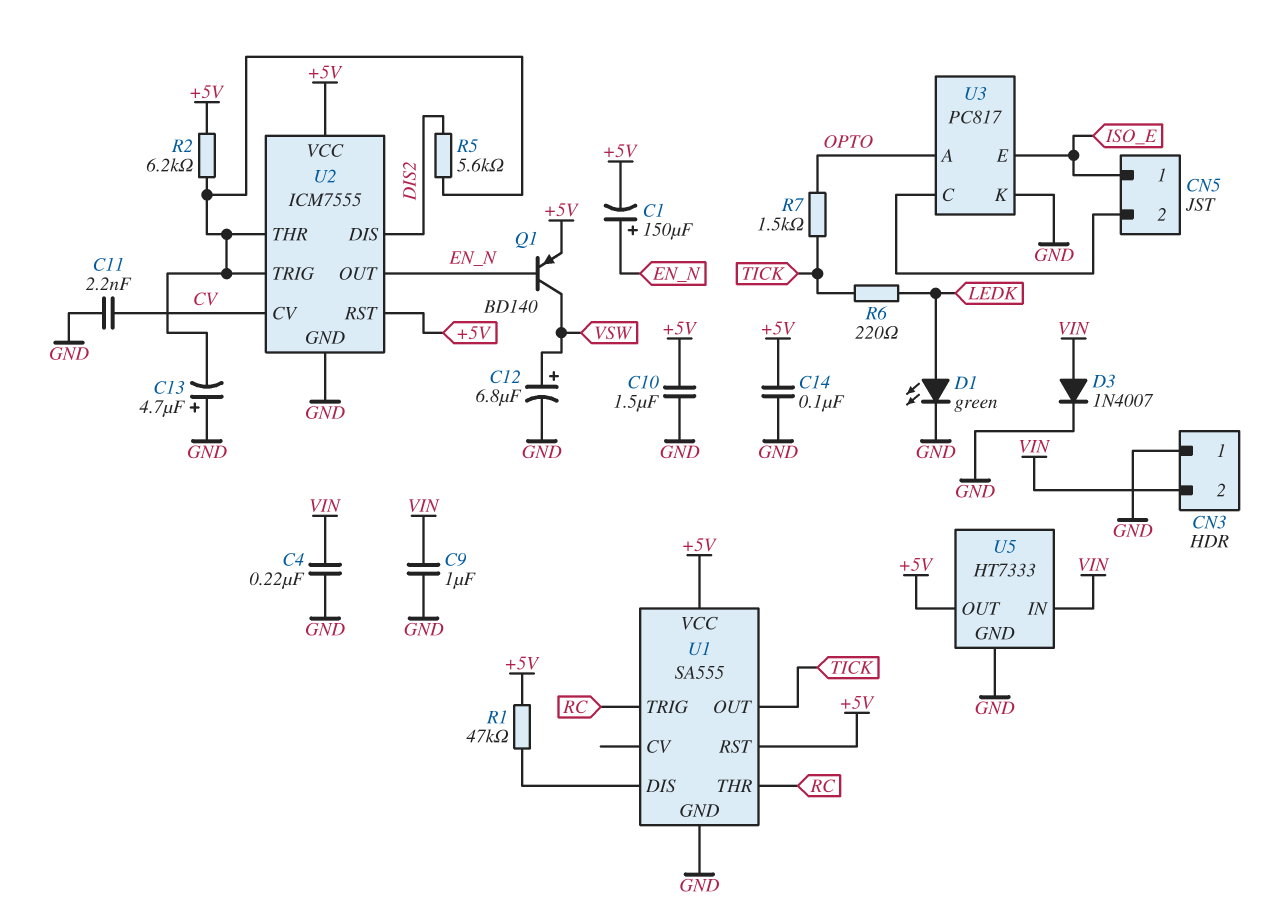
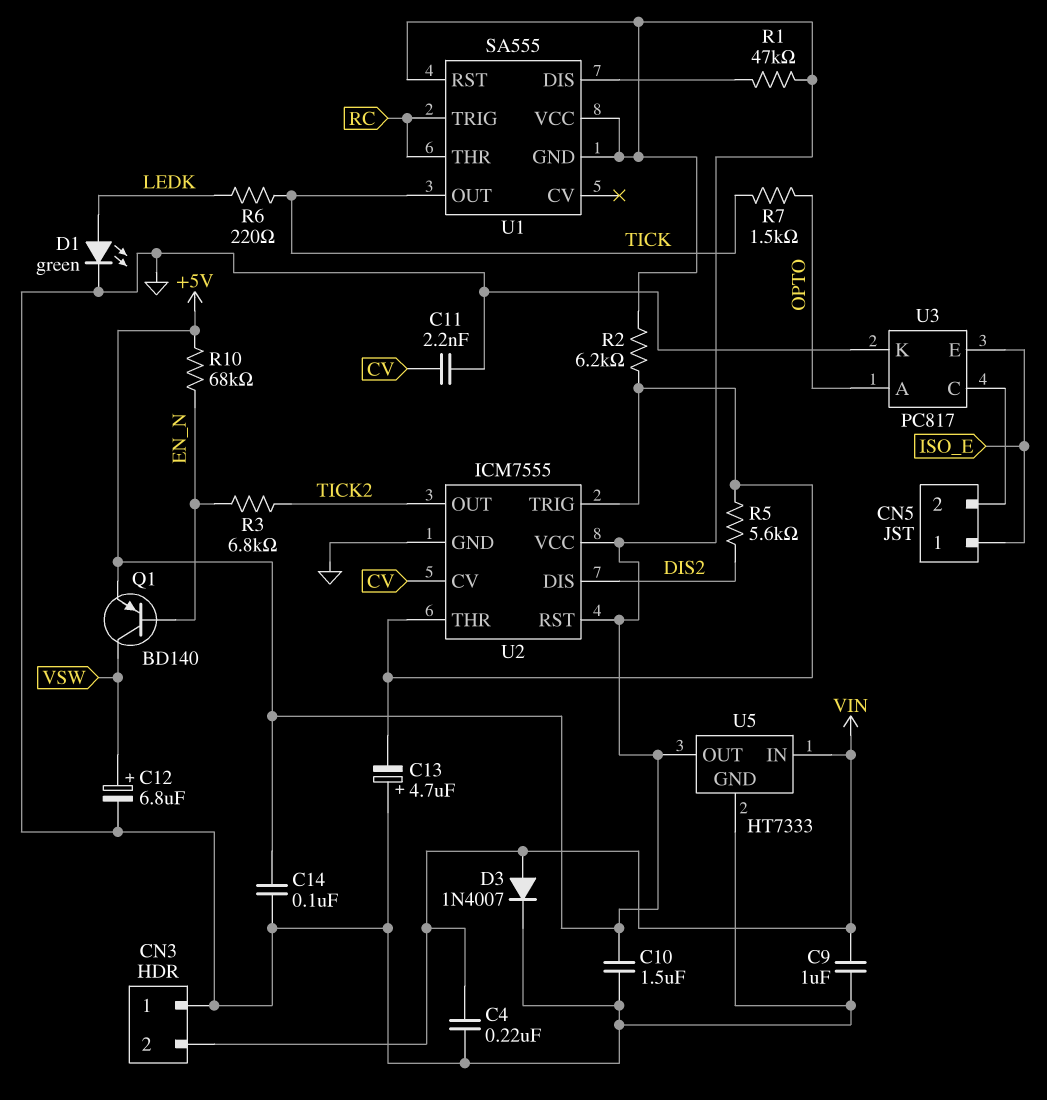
C1: 150uF (plus EN_N, minus +5V) -> none
R3: none -> 6.8k (EN_N, TICK2)
R10: none -> 68k (+5V, EN_N)
U1 pin GND: GND -> +5V
U2 pin OUT: EN_N -> TICK2

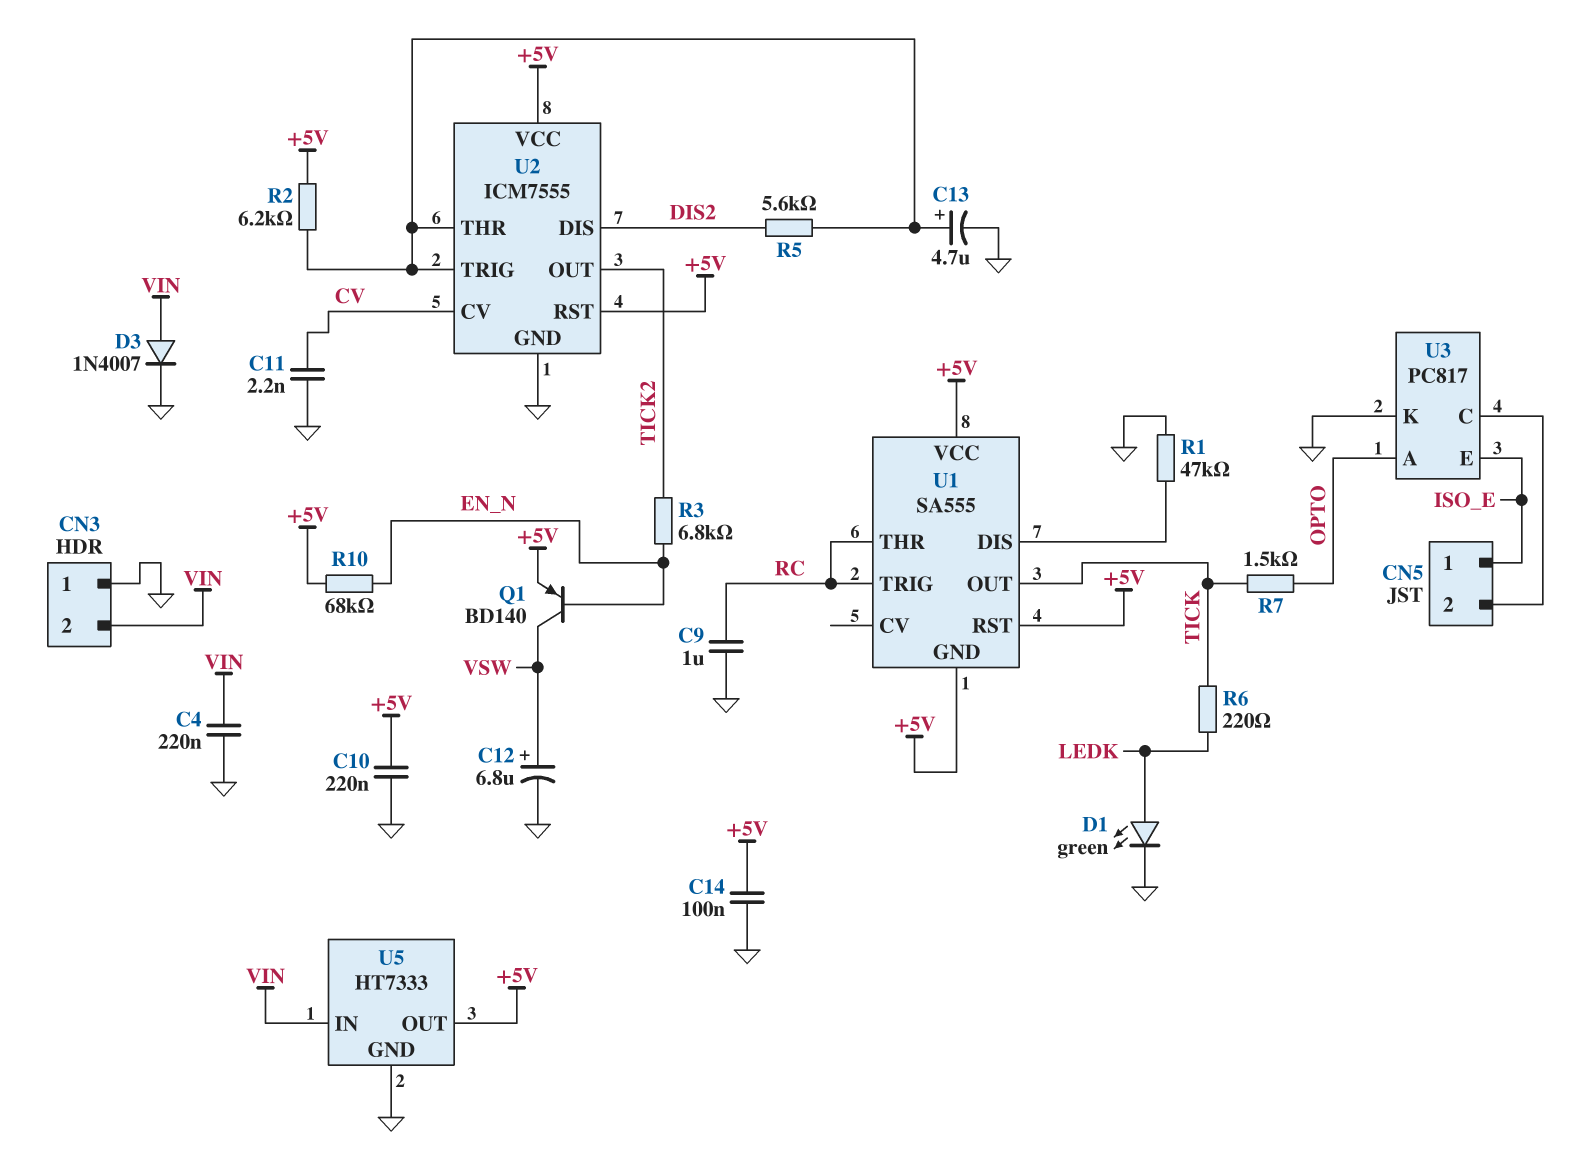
C9: 1uF (GND, VIN) -> 1uF (GND, RC)
C10: 1.5uF (+5V, GND) -> 220nF (+5V, GND)
C13: 4.7uF (plus GND, minus U2/THR) -> 4.7uF (plus U2/THR, minus GND)
R1: 47k (+5V, U1/DIS) -> 47k (GND, U1/DIS)

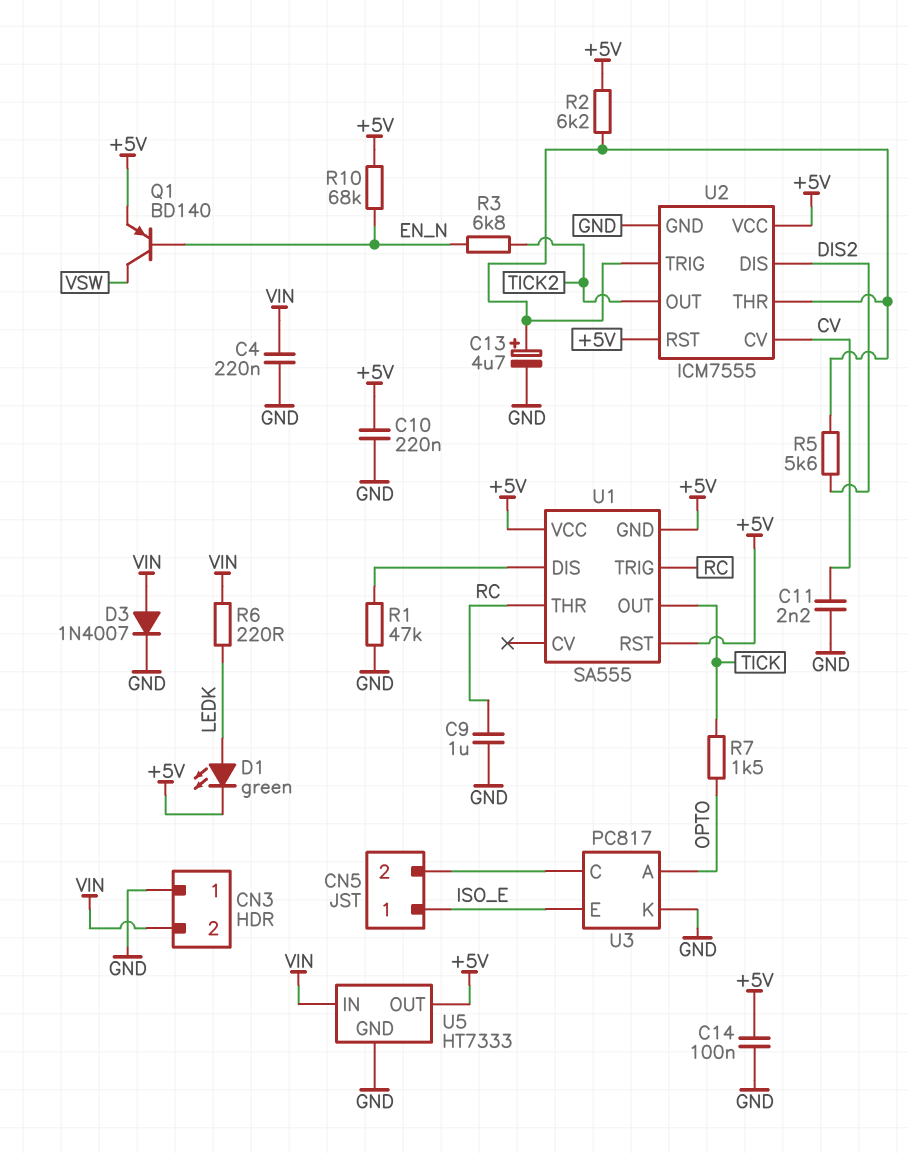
C12: 6.8uF (plus VSW, minus GND) -> none
D1: LED green (A LEDK, K GND) -> LED green (A LEDK, K +5V)
R6: 220 (LEDK, TICK) -> 220 (LEDK, VIN)

